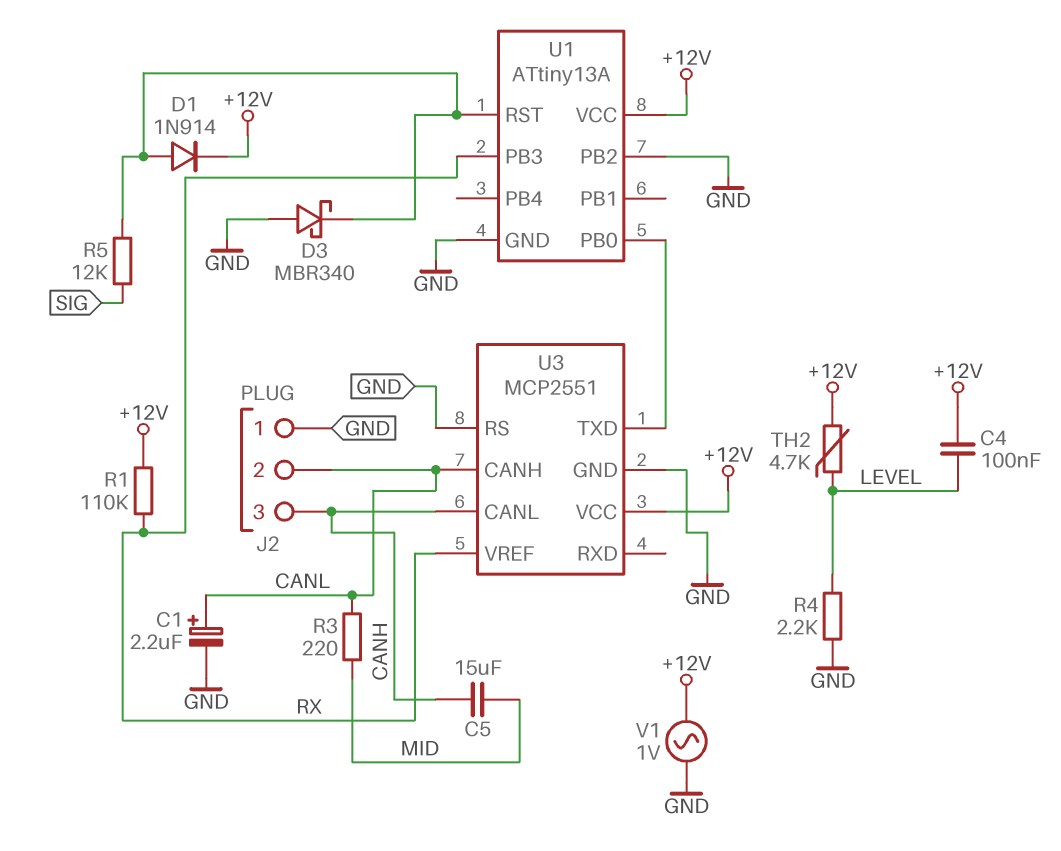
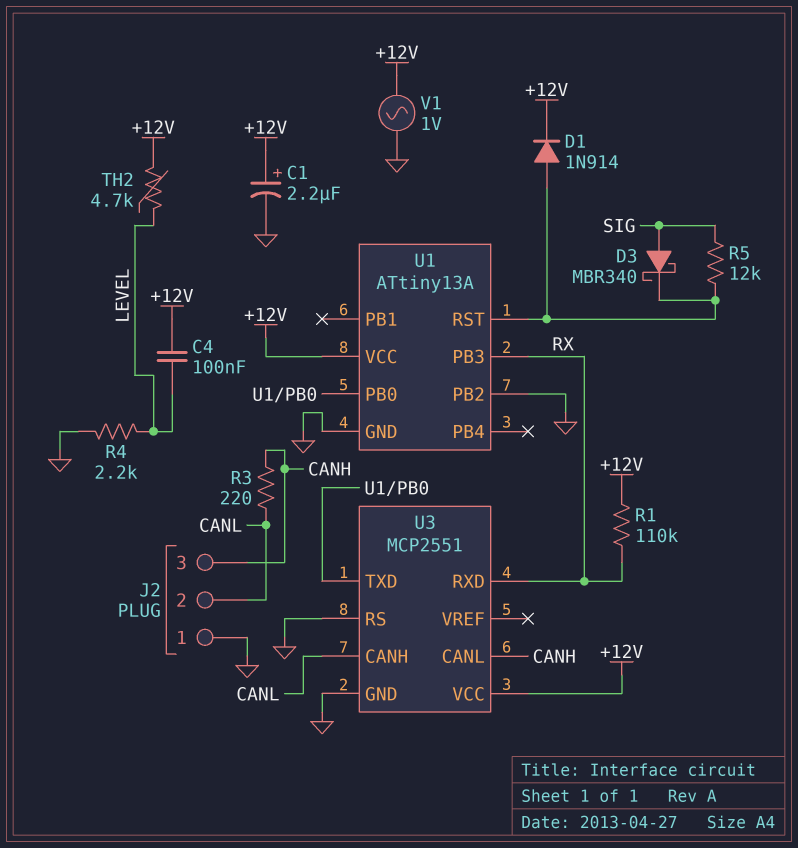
C1: 2.2uF (plus CANL, minus GND) -> 2.2uF (plus +12V, minus GND)
C5: 15uF (CANH, MID) -> none
D3: schottky MBR340 (A GND, K U1/RST) -> schottky MBR340 (A SIG, K U1/RST)
R3: 220 (CANL, MID) -> 220 (CANH, CANL)
U3 pin RXD: none -> RX
U3 pin VREF: RX -> none

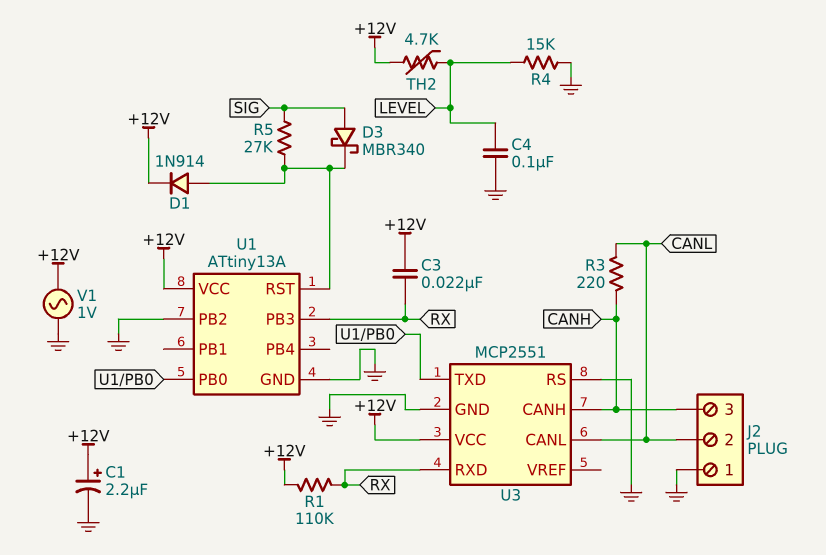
C3: none -> 22nF (+12V, RX)
C4: 100nF (+12V, LEVEL) -> 100nF (GND, LEVEL)
R4: 2.2k (GND, LEVEL) -> 15k (GND, LEVEL)
R5: 12k (SIG, U1/RST) -> 27k (SIG, U1/RST)
U3 pin CANH: CANL -> CANH
U3 pin CANL: CANH -> CANL

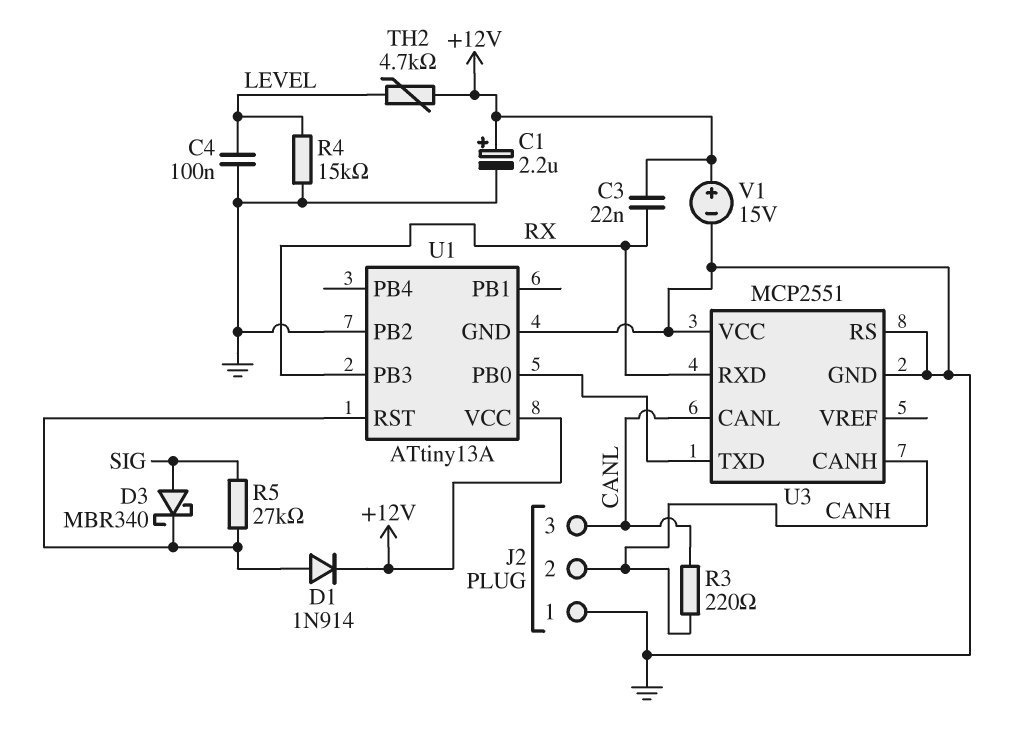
J2 pin 2: CANL -> CANH
J2 pin 3: CANH -> CANL
R1: 110k (+12V, RX) -> none
U3 pin VCC: +12V -> GND
V1: AC 1V (+12V, GND) -> 15V (plus +12V, minus GND)

